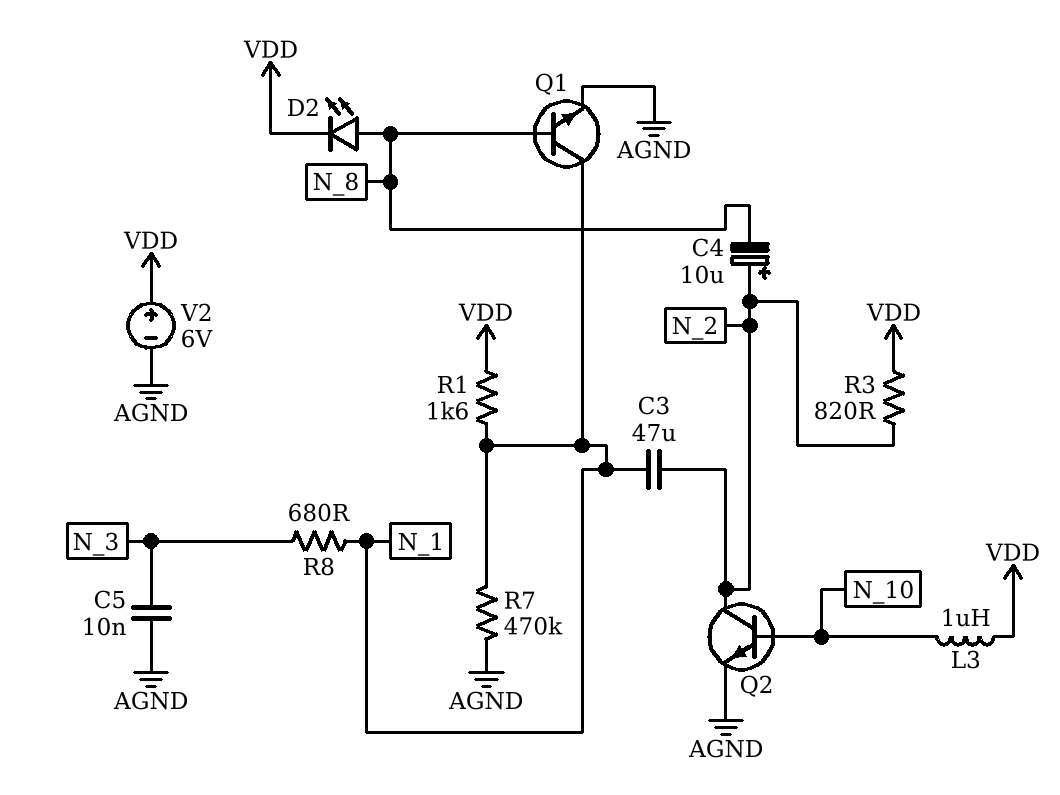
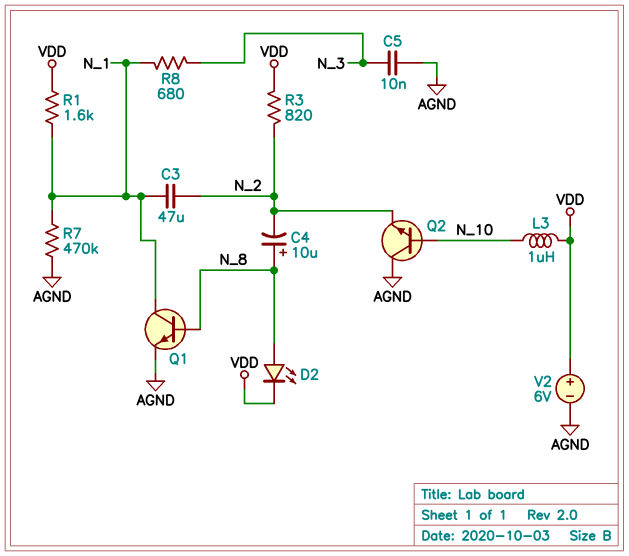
C4: 10uF (plus N_2, minus N_8) -> 10uF (plus N_8, minus N_2)
Q2: NPN (B N_10, C N_2, E AGND) -> NPN (B N_10, C AGND, E N_2)

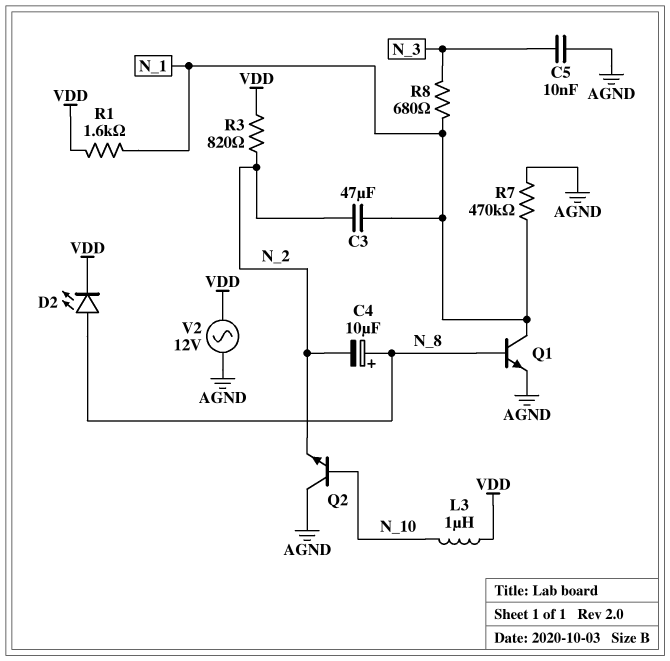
V2: 6V (plus VDD, minus AGND) -> AC 12V (AGND, VDD)

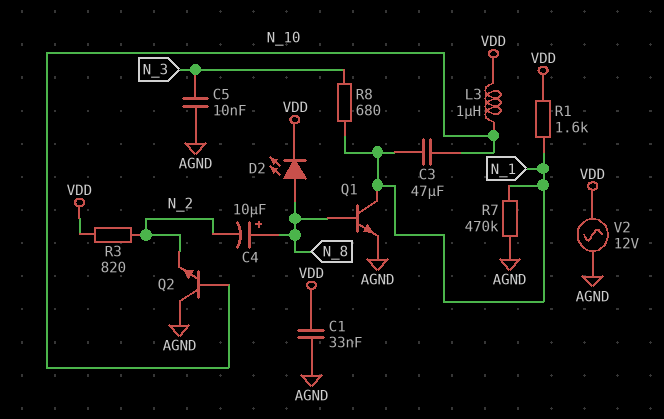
C1: none -> 33nF (AGND, VDD)
C3: 47uF (N_1, N_2) -> 47uF (N_1, N_10)

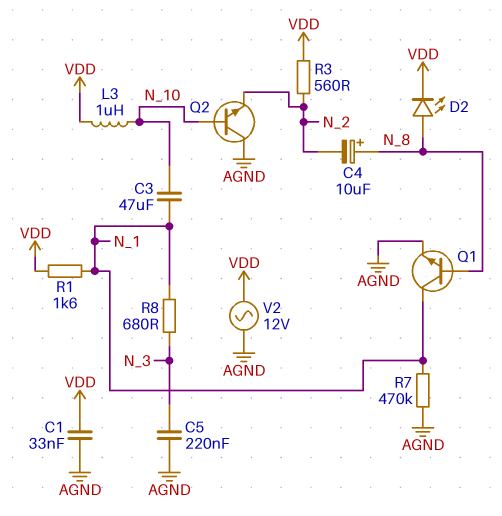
C5: 10nF (AGND, N_3) -> 220nF (AGND, N_3)
R3: 820 (N_2, VDD) -> 560 (N_2, VDD)

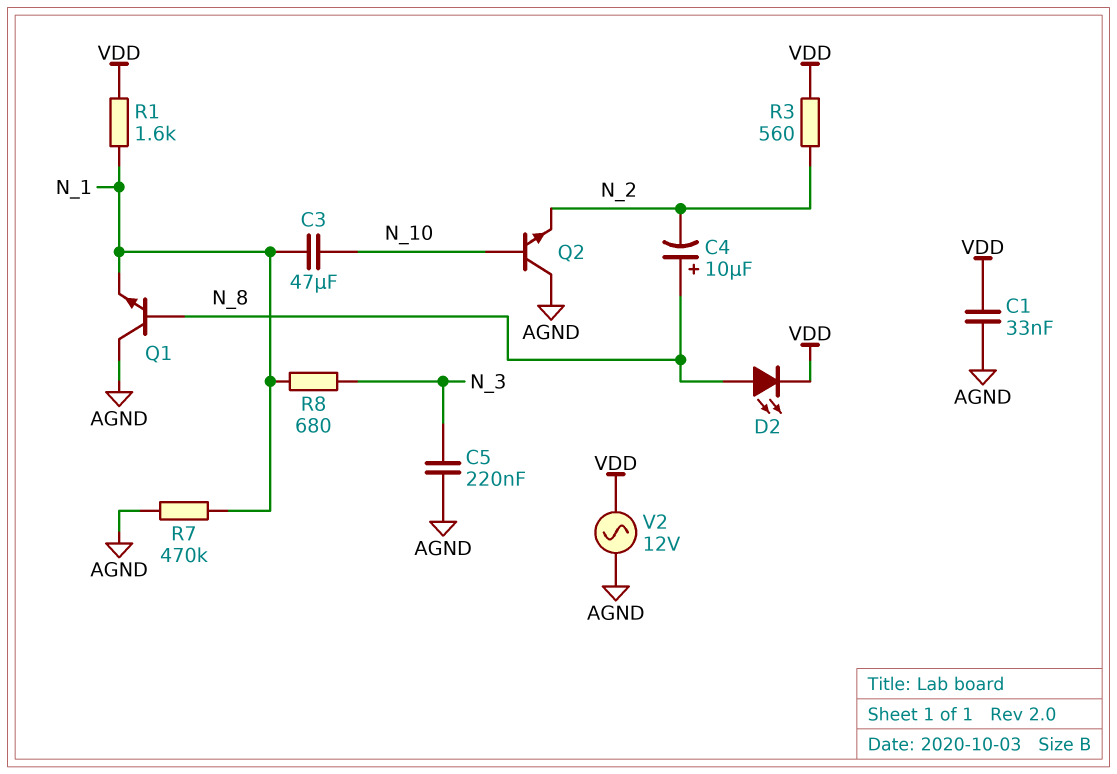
L3: 1uH (N_10, VDD) -> none
Q1: NPN (B N_8, C N_1, E AGND) -> NPN (B N_8, C AGND, E N_1)

